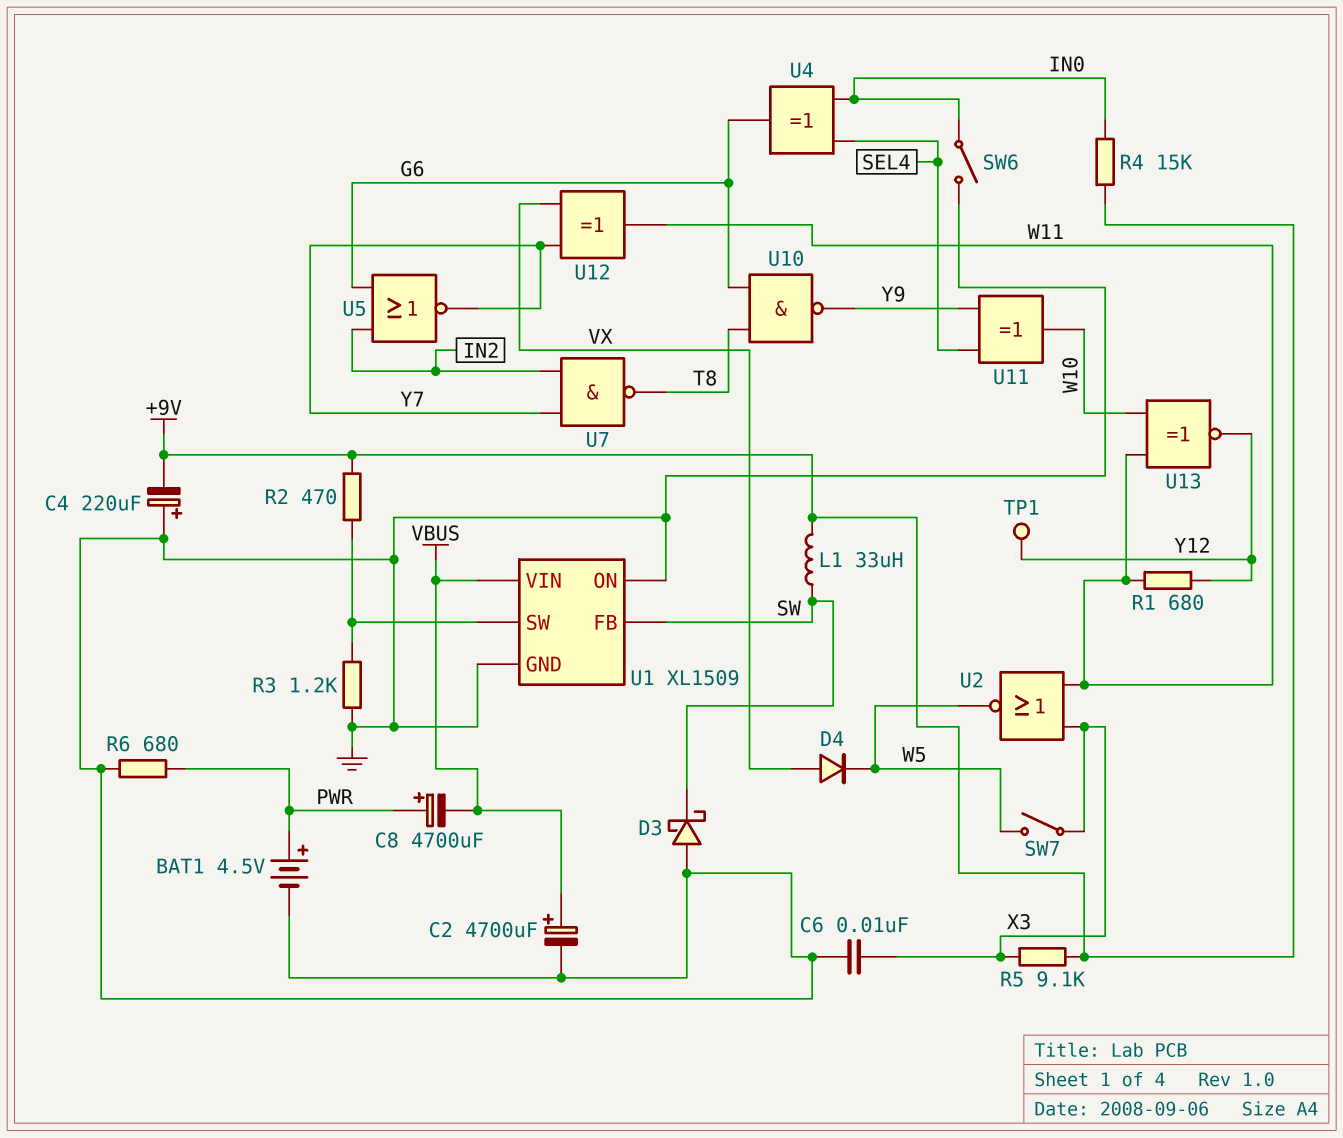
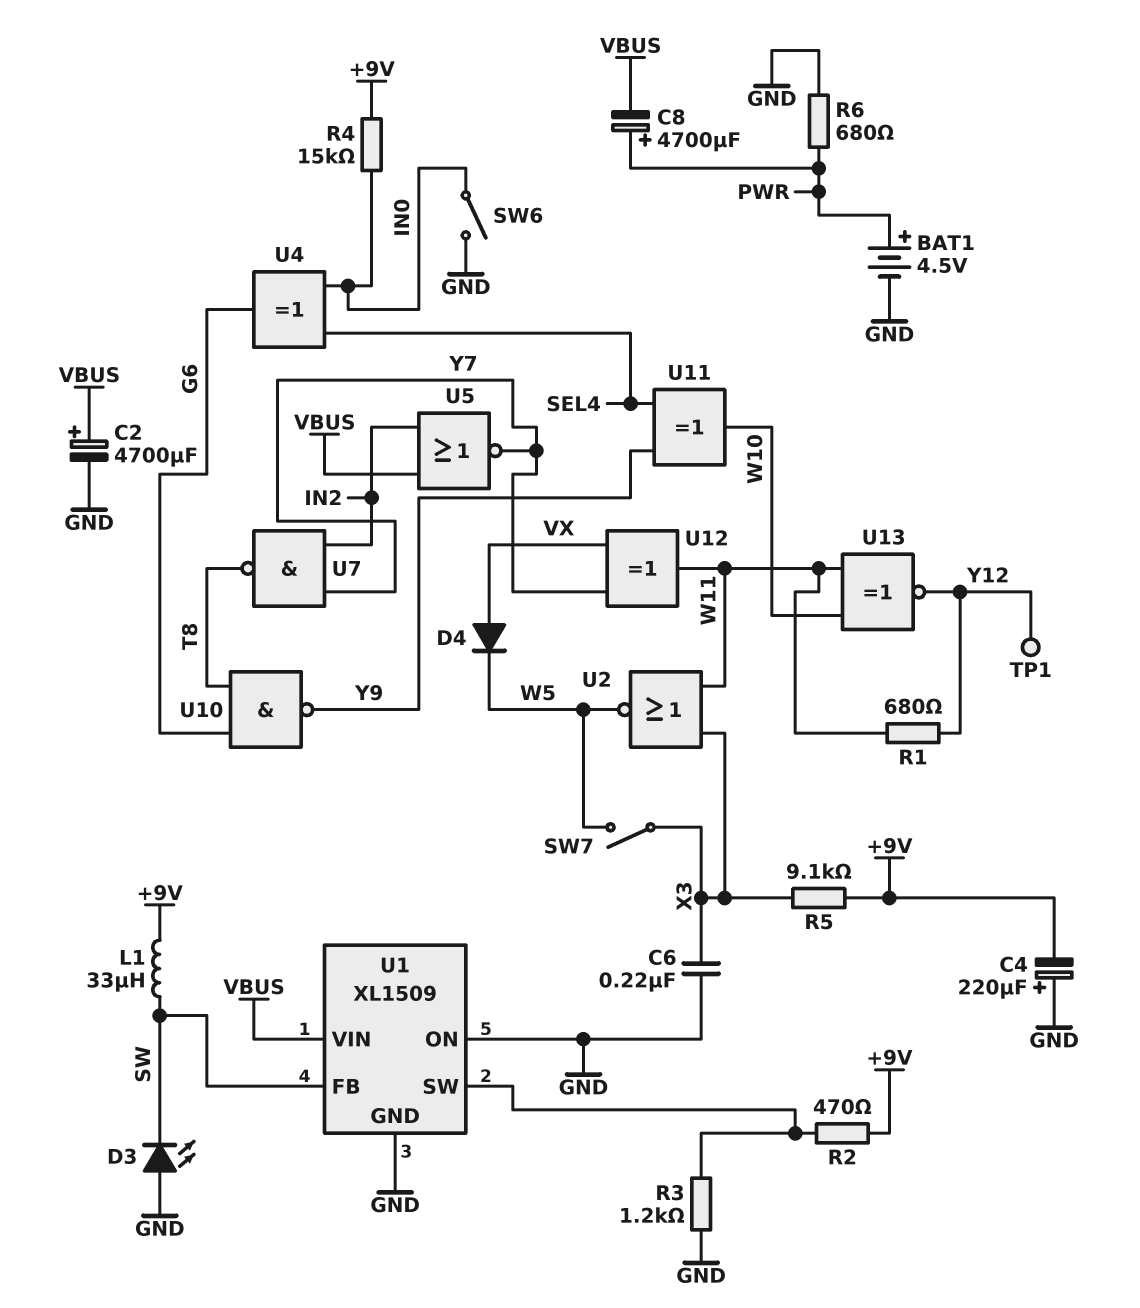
C6: 10nF (GND, X3) -> 220nF (GND, X3)
D3: schottky (A GND, K SW) -> LED (A GND, K SW)
U5: NOR (in G6, in IN2, out Y7) -> NOR (in IN2, in VBUS, out Y7)

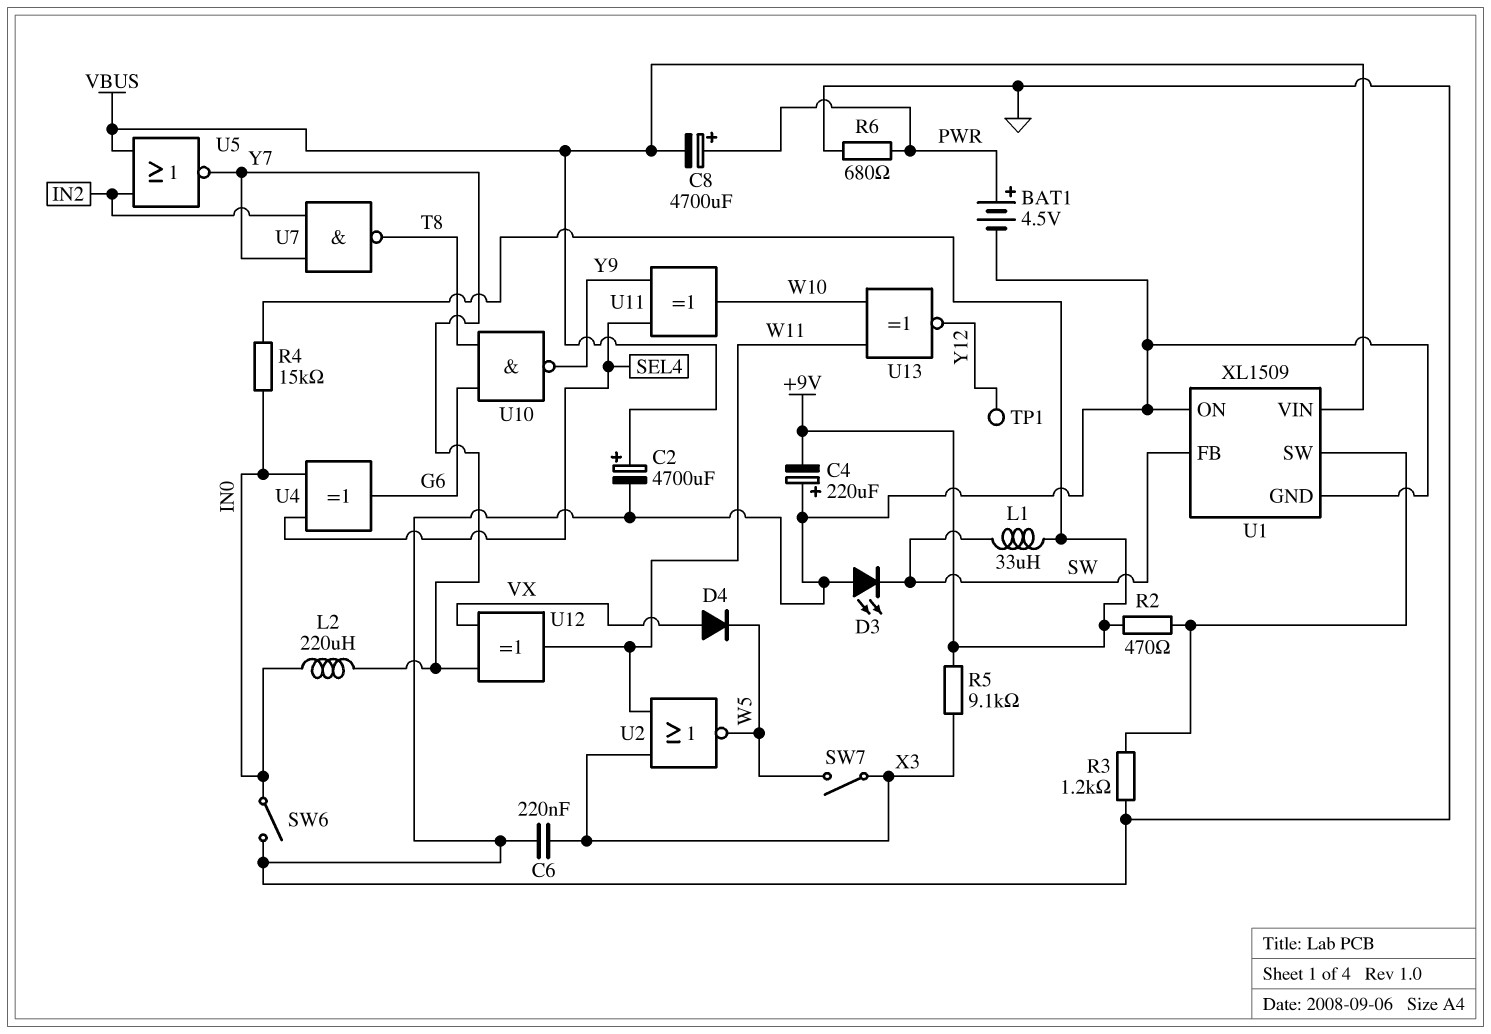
L2: none -> 220uH (IN0, Y7)
R1: 680 (W11, Y12) -> none

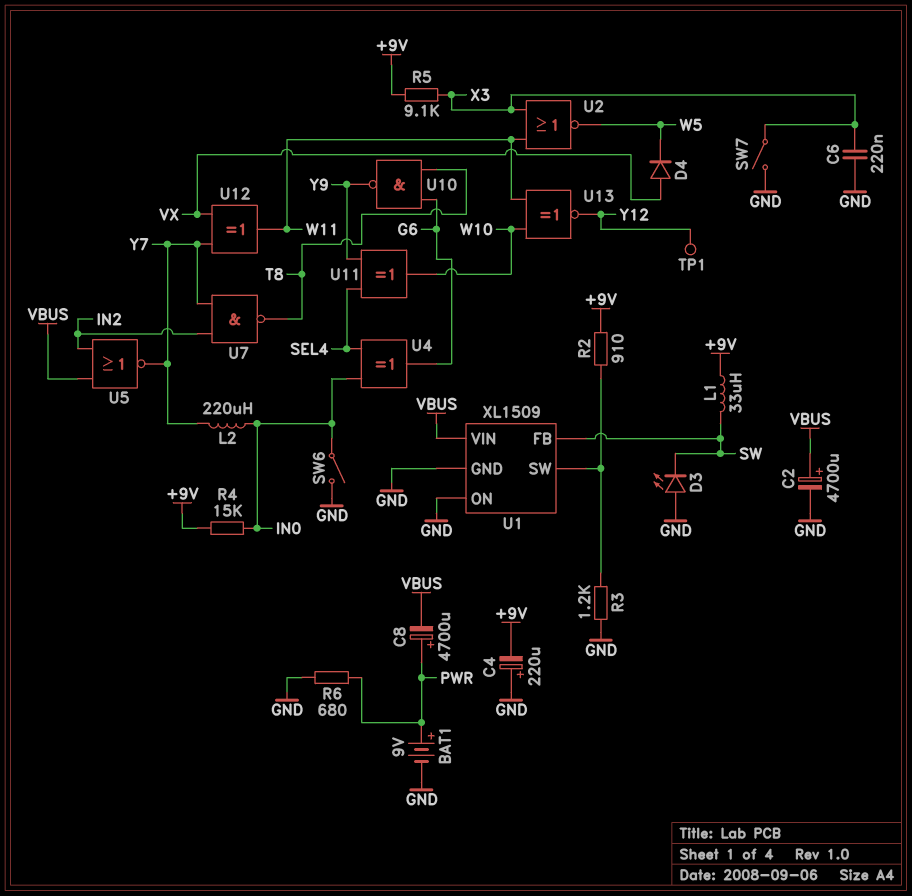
BAT1: 4.5V (plus PWR, minus GND) -> 9V (plus PWR, minus GND)
R2: 470 (+9V, U1/SW) -> 910 (+9V, U1/SW)
SW7: switch (W5, X3) -> switch (GND, X3)

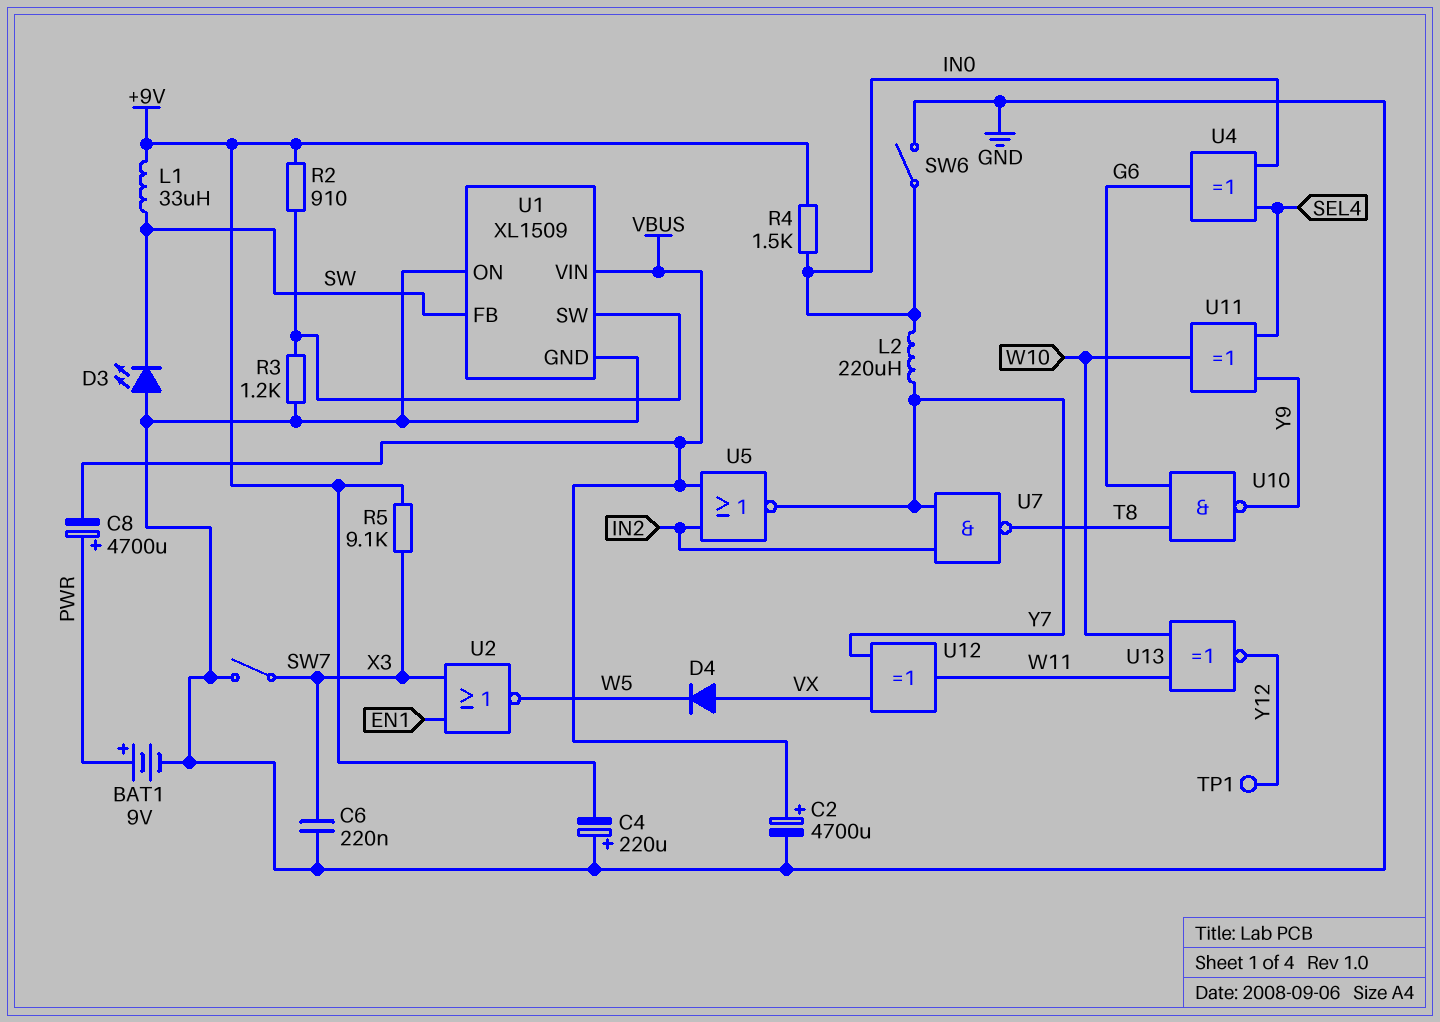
R4: 15k (+9V, IN0) -> 1.5k (+9V, IN0)
R6: 680 (GND, PWR) -> none
U2: NOR (in W11, in X3, out W5) -> NOR (in EN1, in X3, out W5)

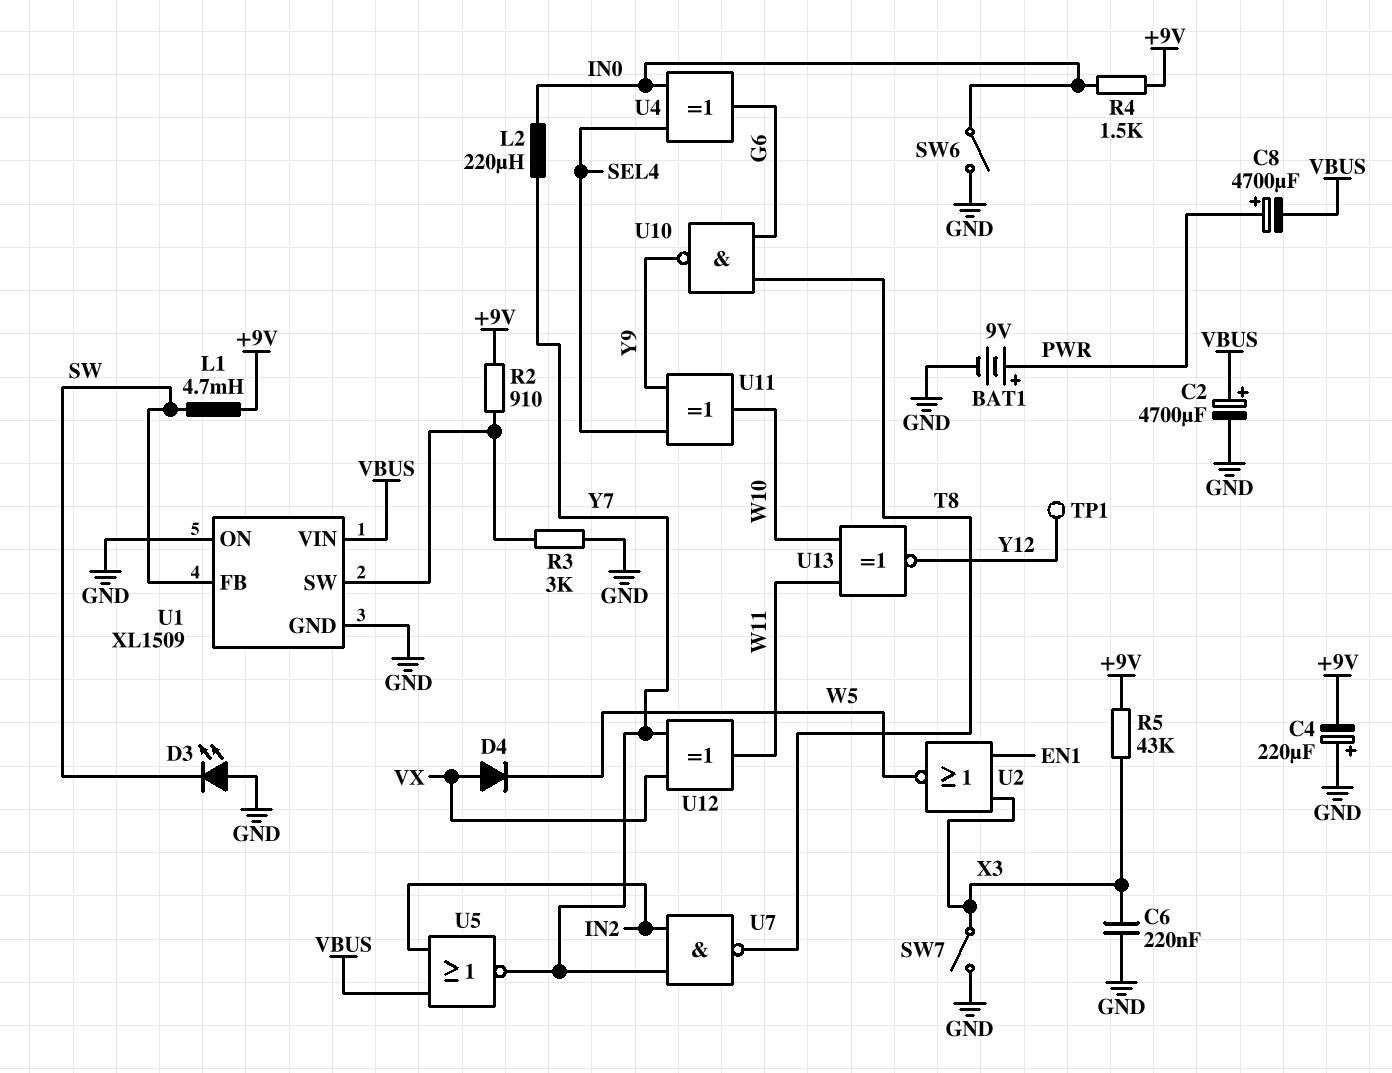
L1: 33uH (+9V, SW) -> 4.7mH (+9V, SW)
R3: 1.2k (GND, U1/SW) -> 3k (GND, U1/SW)
R5: 9.1k (+9V, X3) -> 43k (+9V, X3)

